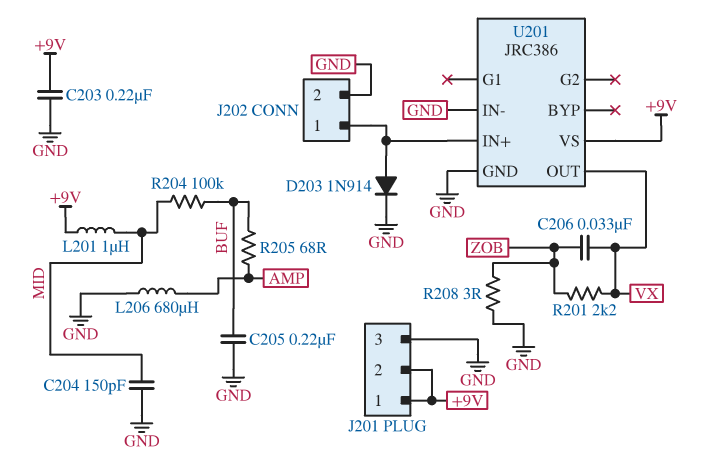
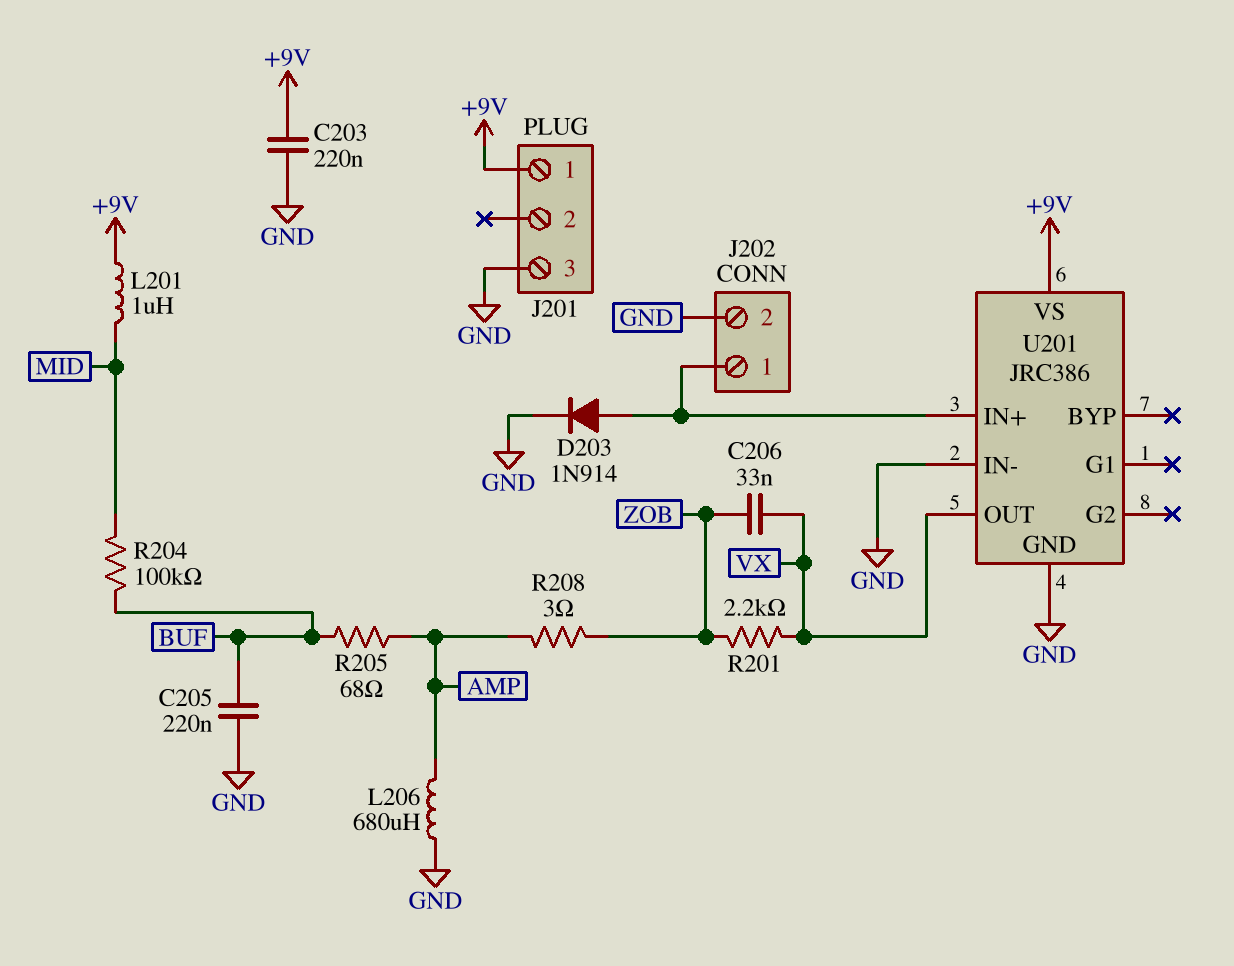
C204: 150pF (GND, MID) -> none
J201 pin 2: +9V -> none
R208: 3 (GND, ZOB) -> 3 (AMP, ZOB)

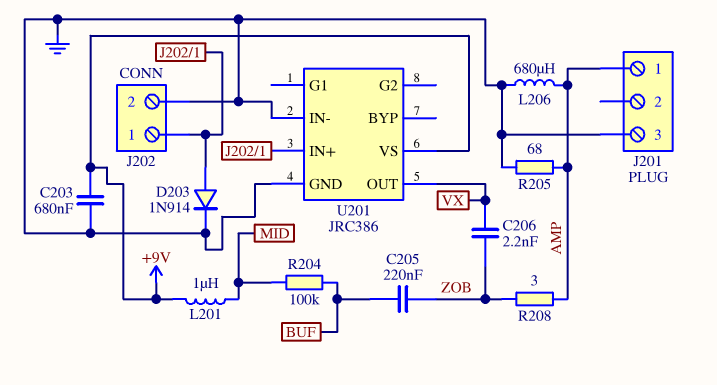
C203: 220nF (+9V, GND) -> 680nF (+9V, GND)
C205: 220nF (BUF, GND) -> 220nF (BUF, ZOB)
C206: 33nF (VX, ZOB) -> 2.2nF (VX, ZOB)
J201 pin 1: +9V -> AMP
R201: 2.2k (VX, ZOB) -> none
R205: 68 (AMP, BUF) -> 68 (AMP, GND)

